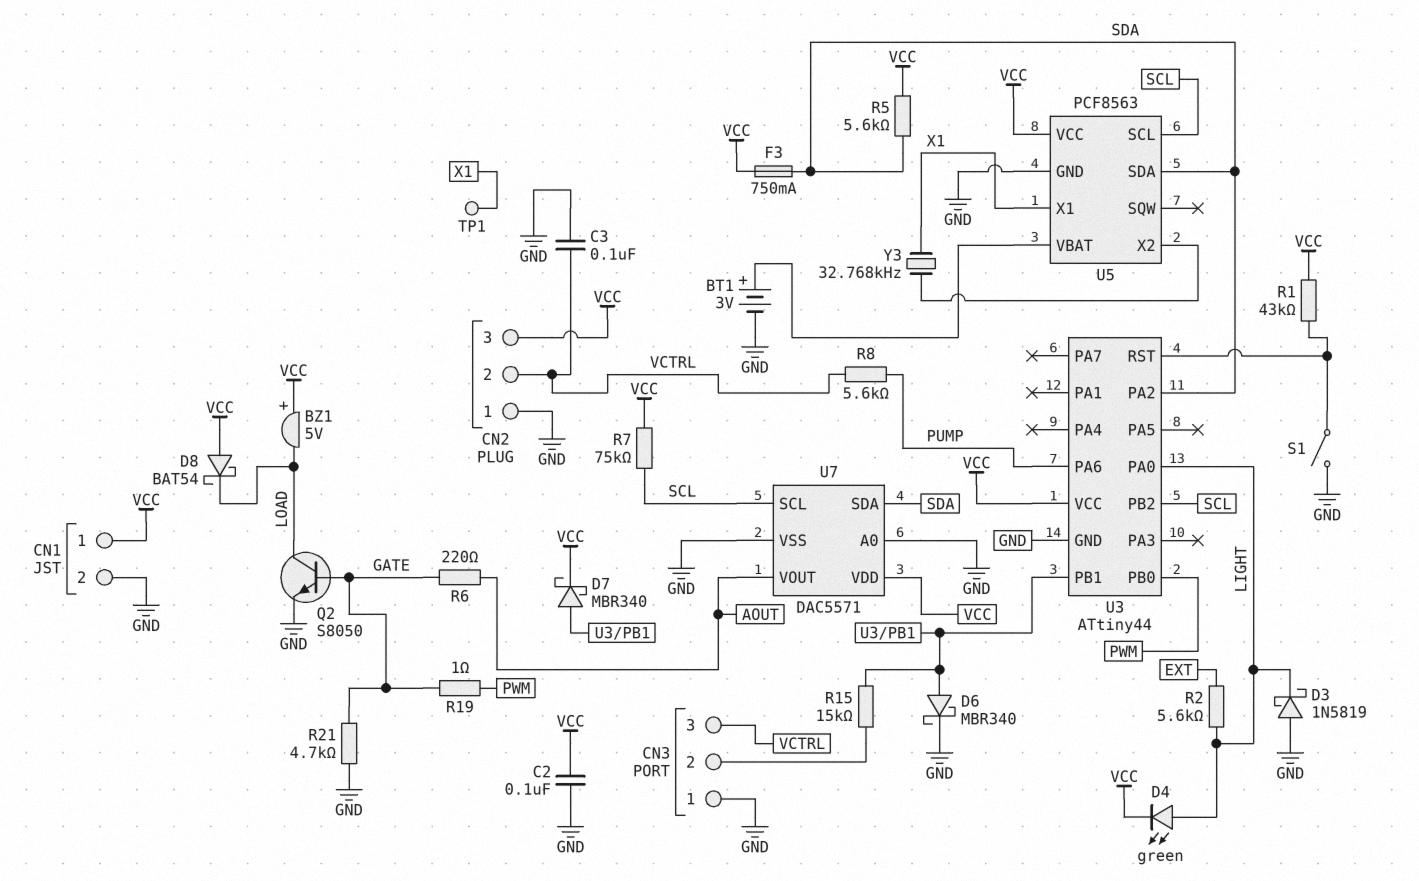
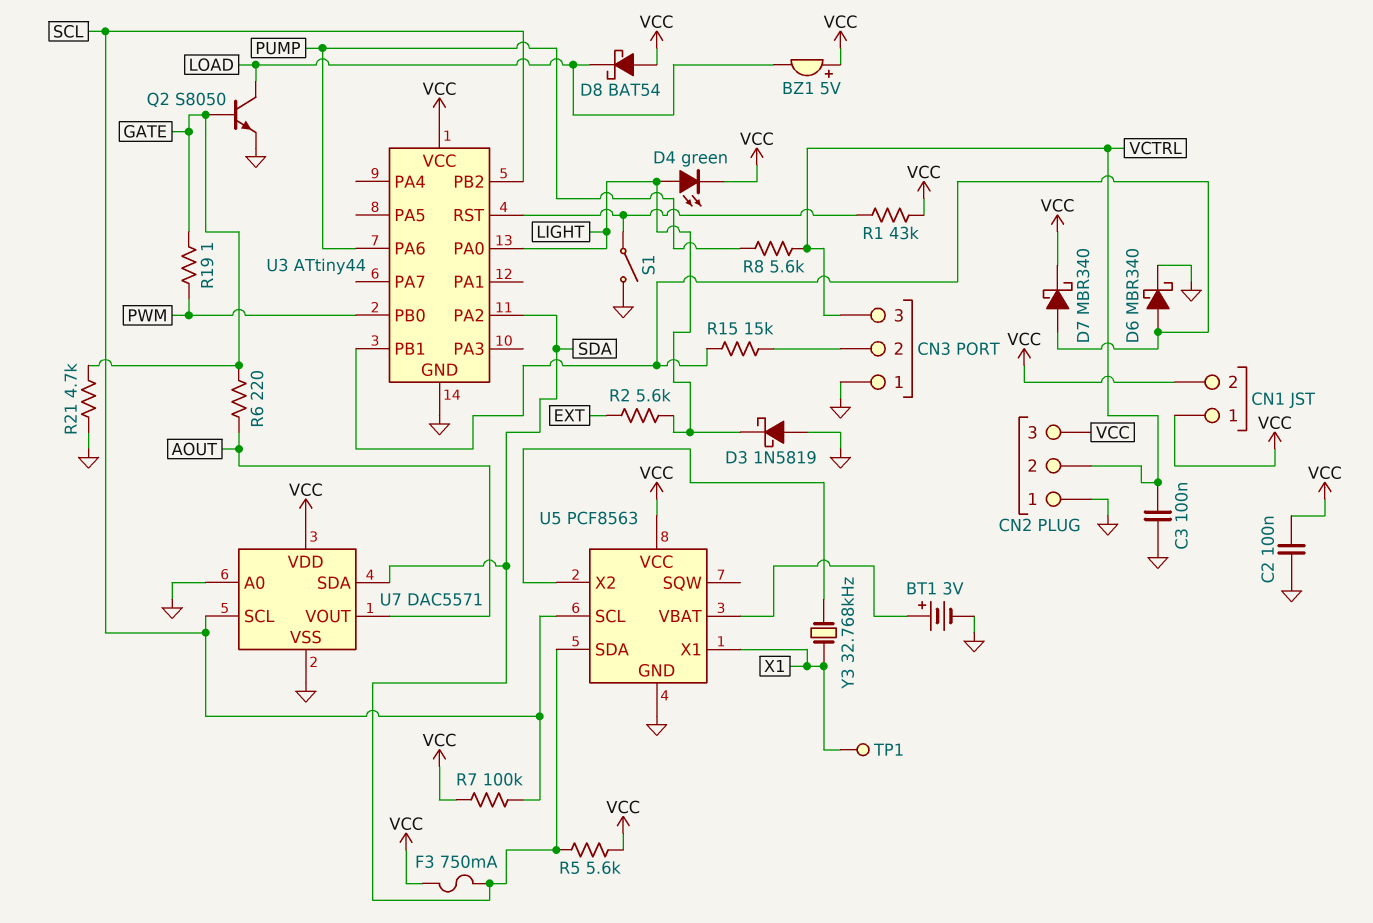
CN1 pin 2: GND -> VCC
R7: 75k (SCL, VCC) -> 100k (SCL, VCC)

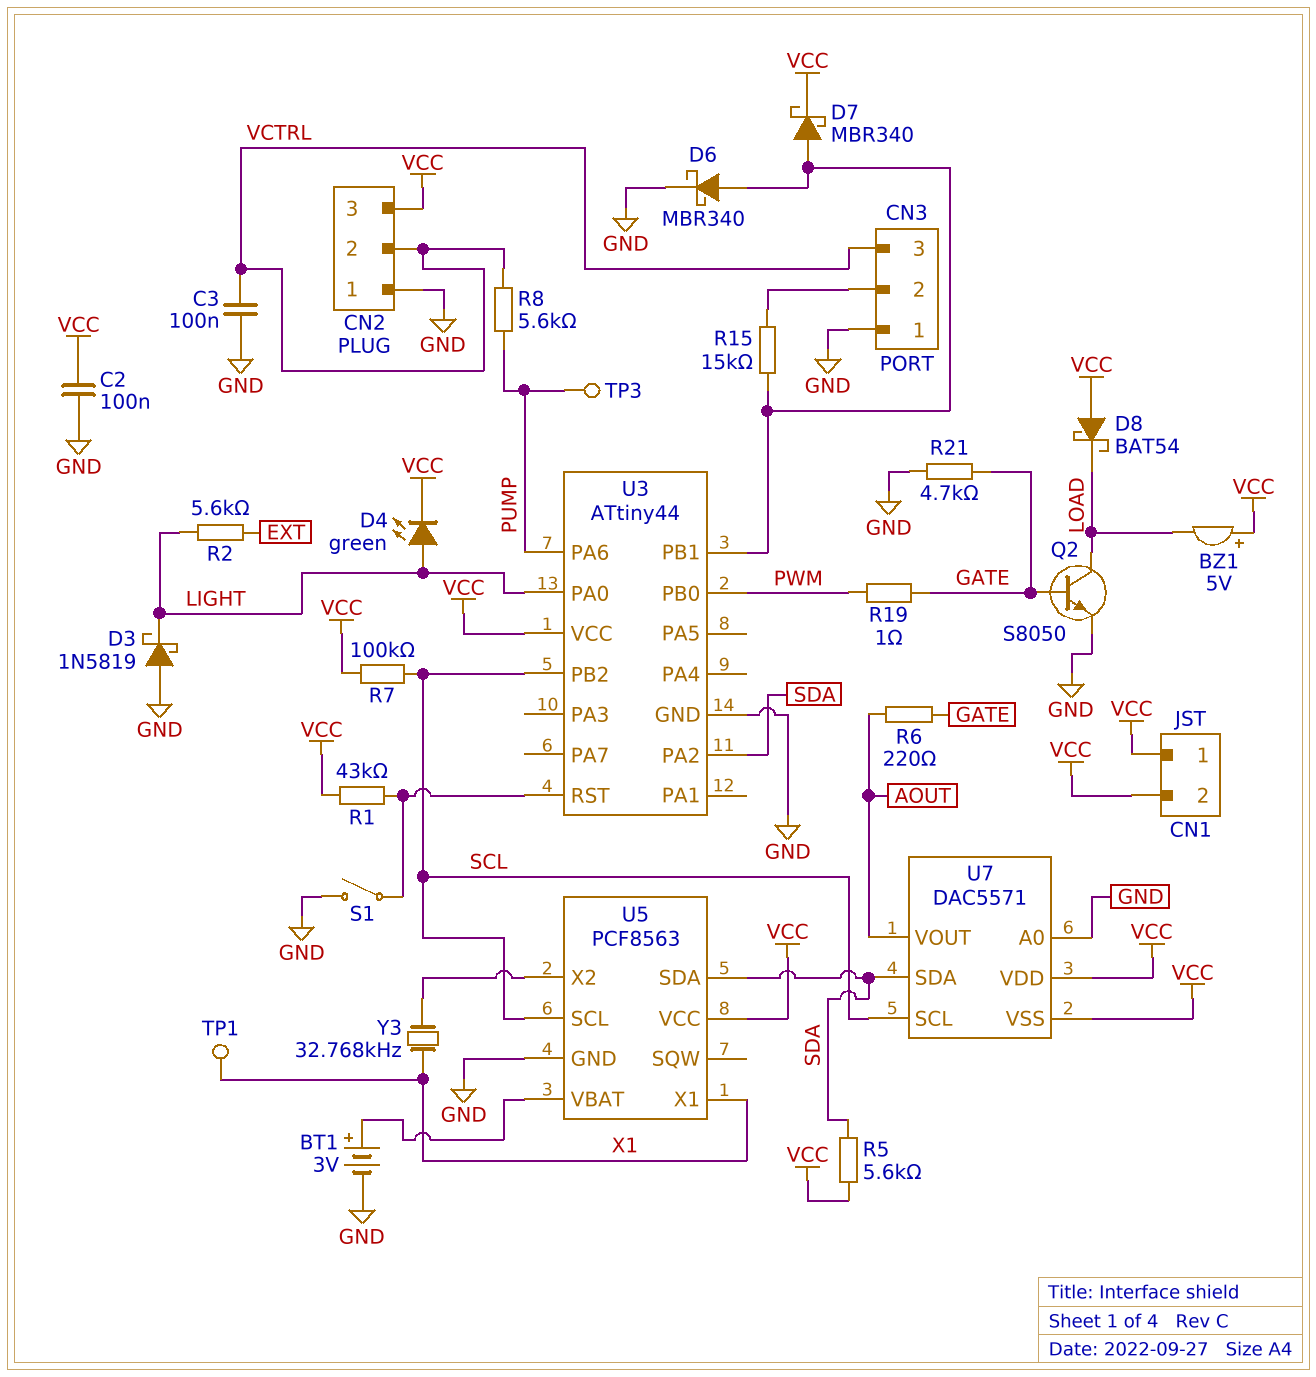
F3: 750mA (SDA, VCC) -> none
TP3: none -> test point (PUMP)
U7 pin VSS: GND -> VCC

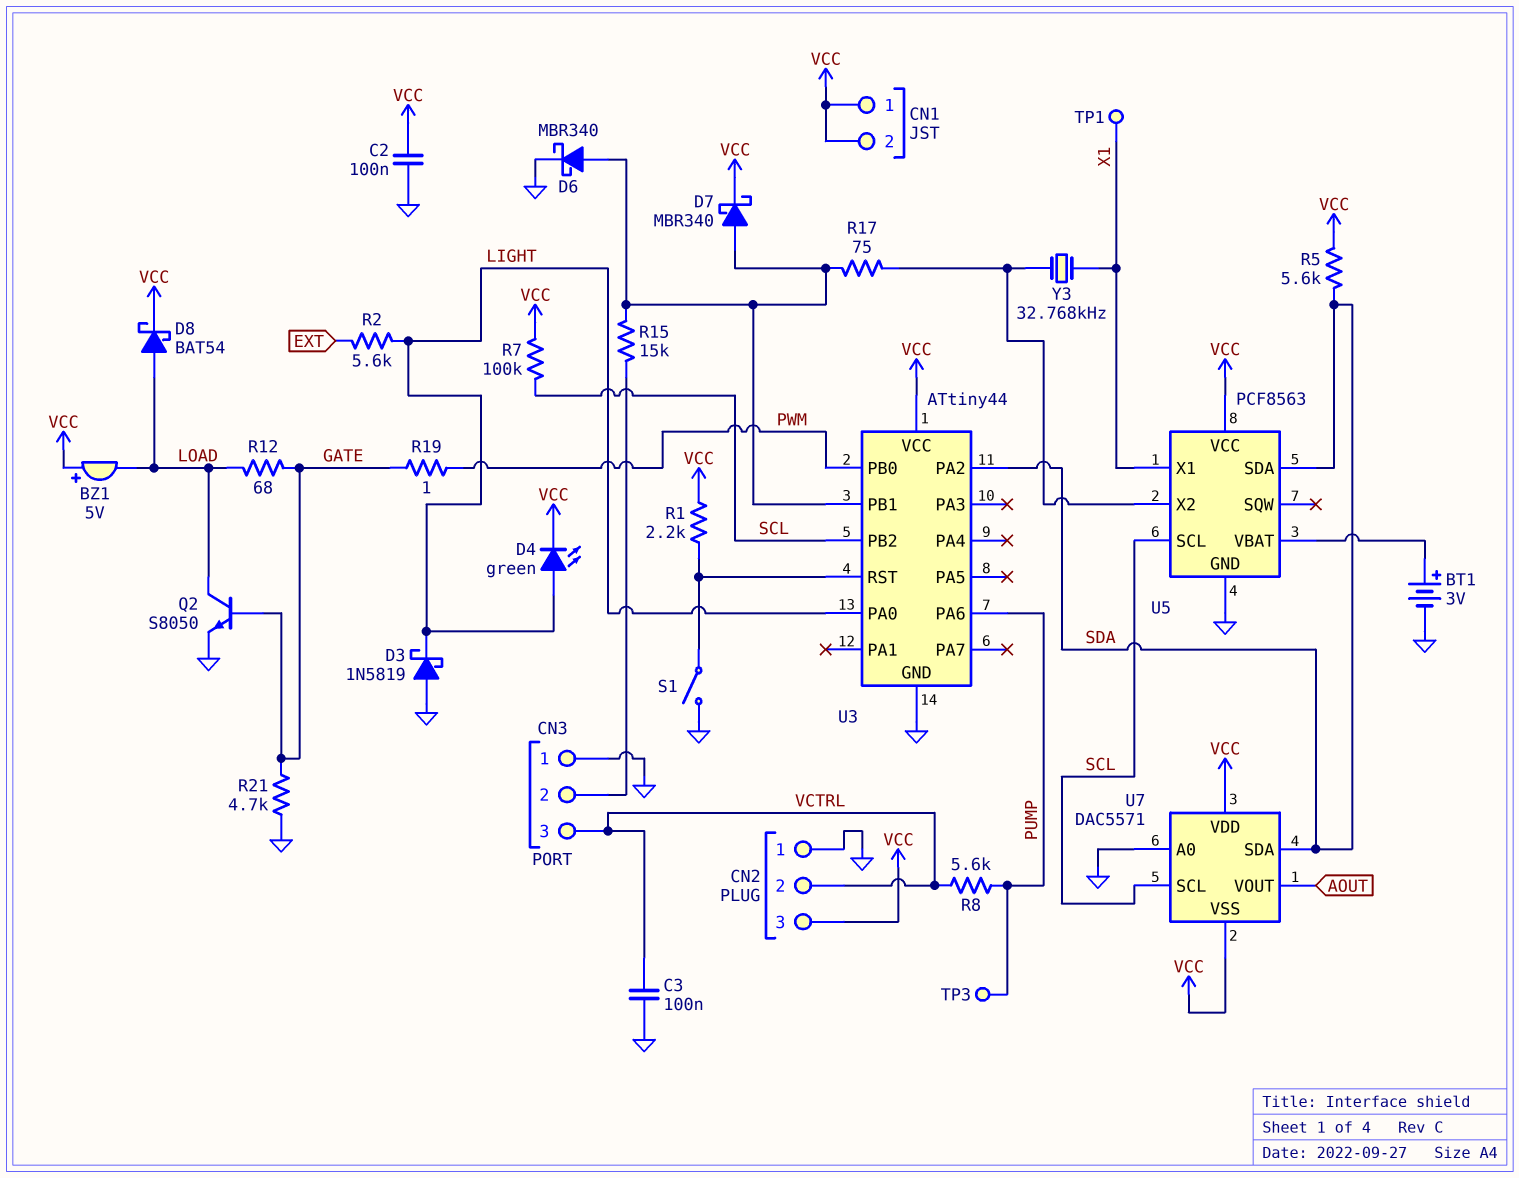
D8: schottky BAT54 (A VCC, K LOAD) -> schottky BAT54 (A LOAD, K VCC)
R1: 43k (U3/RST, VCC) -> 2.2k (U3/RST, VCC)
R6: 220 (AOUT, GATE) -> none
R12: none -> 68 (GATE, LOAD)
R17: none -> 75 (U3/PB1, U5/X2)

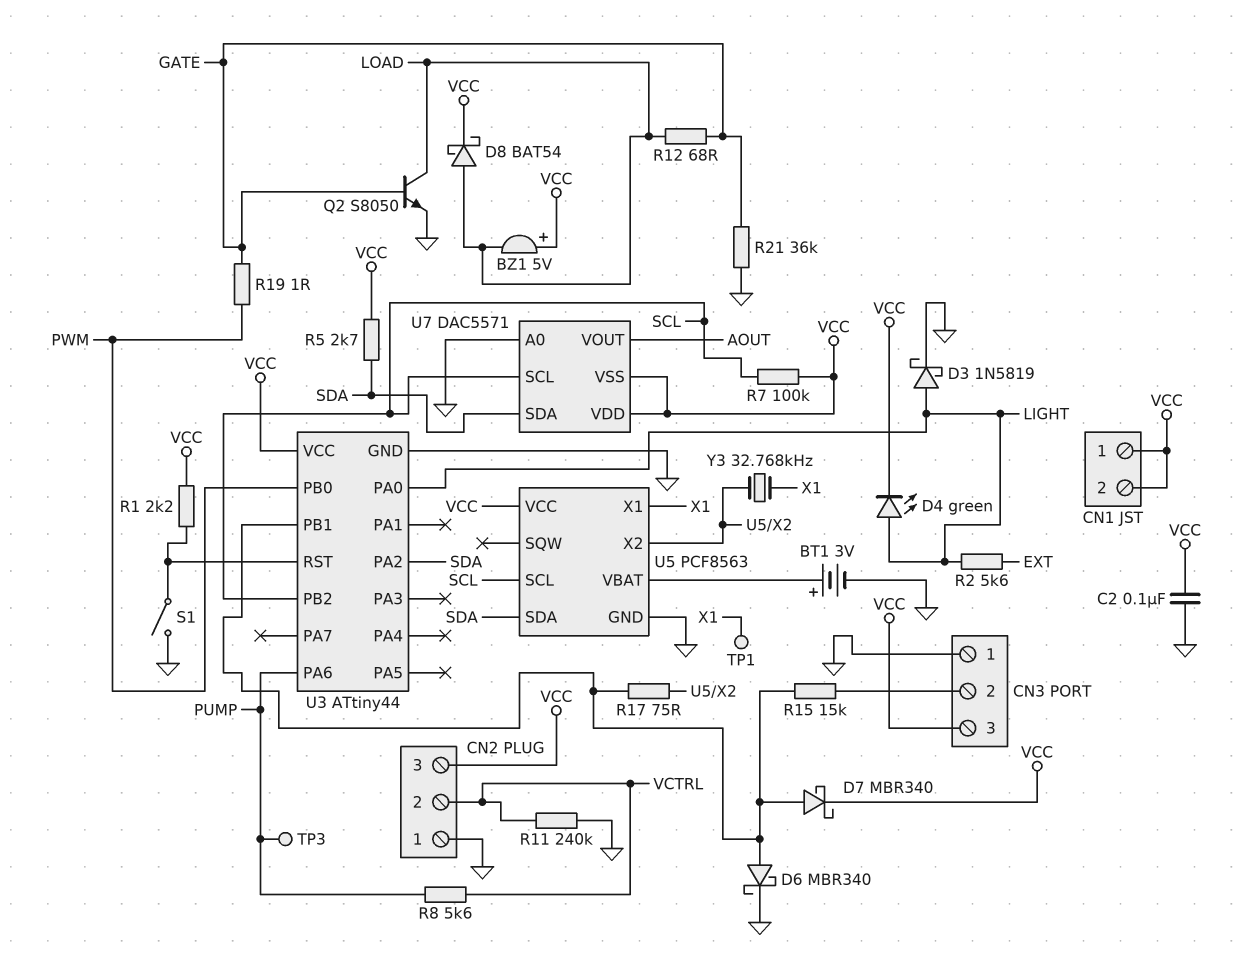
C3: 100nF (GND, VCTRL) -> none
CN3 pin 3: VCTRL -> VCC
D3: schottky 1N5819 (A GND, K LIGHT) -> schottky 1N5819 (A LIGHT, K GND)
R5: 5.6k (SDA, VCC) -> 2.7k (SDA, VCC)
R11: none -> 240k (GND, VCTRL)
R21: 4.7k (GATE, GND) -> 36k (GATE, GND)

